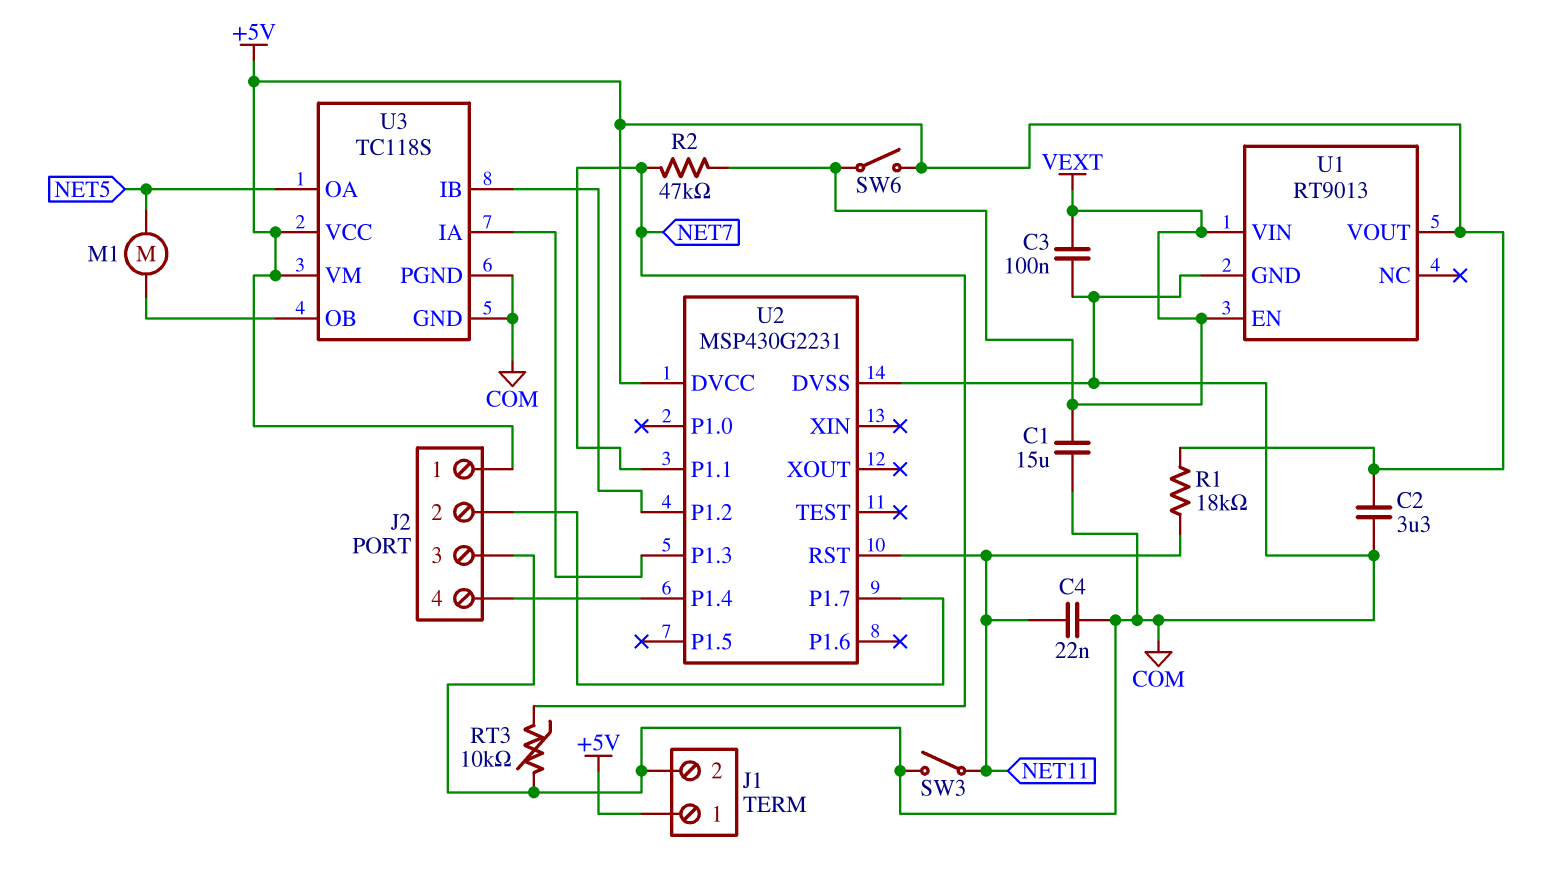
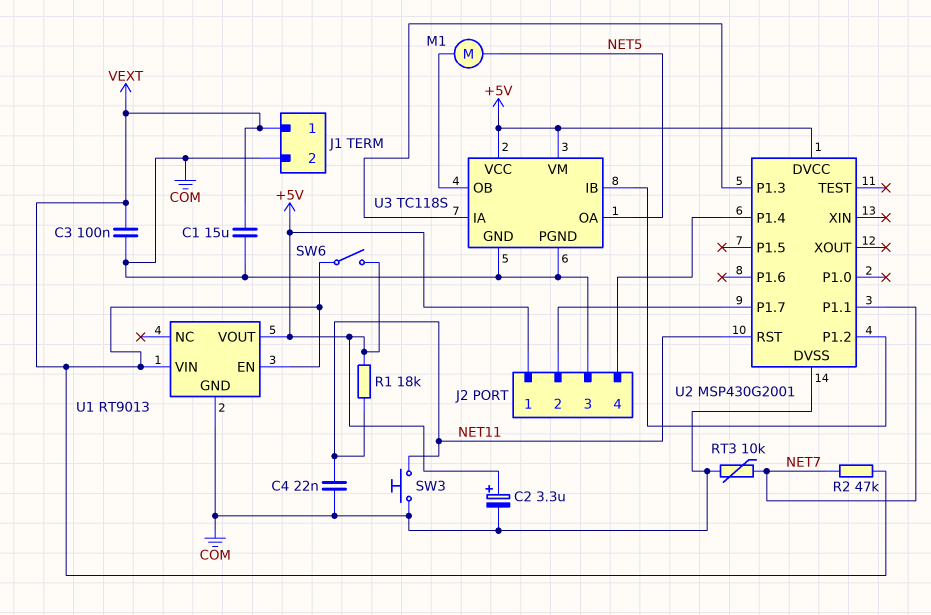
C2: 3.3uF (+5V, COM) -> 3.3uF (plus +5V, minus COM)
J1 pin 1: +5V -> VEXT
SW3: switch (COM, NET11) -> button (COM, NET11)
U2: MSP430G2231 -> MSP430G2001

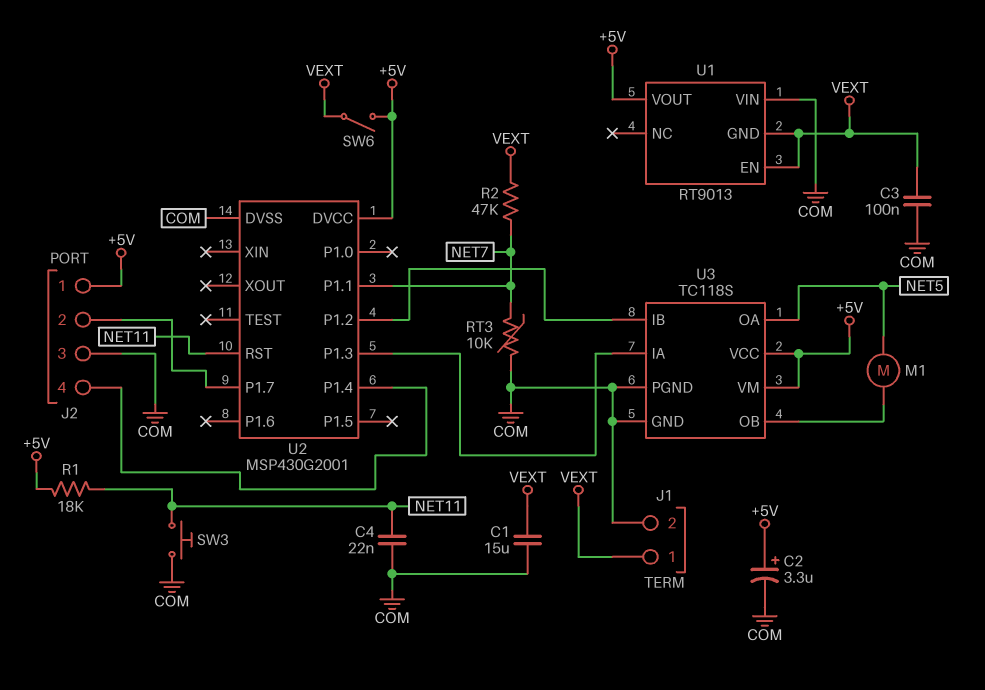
U1 pin GND: COM -> VEXT
U1 pin VIN: VEXT -> COM

